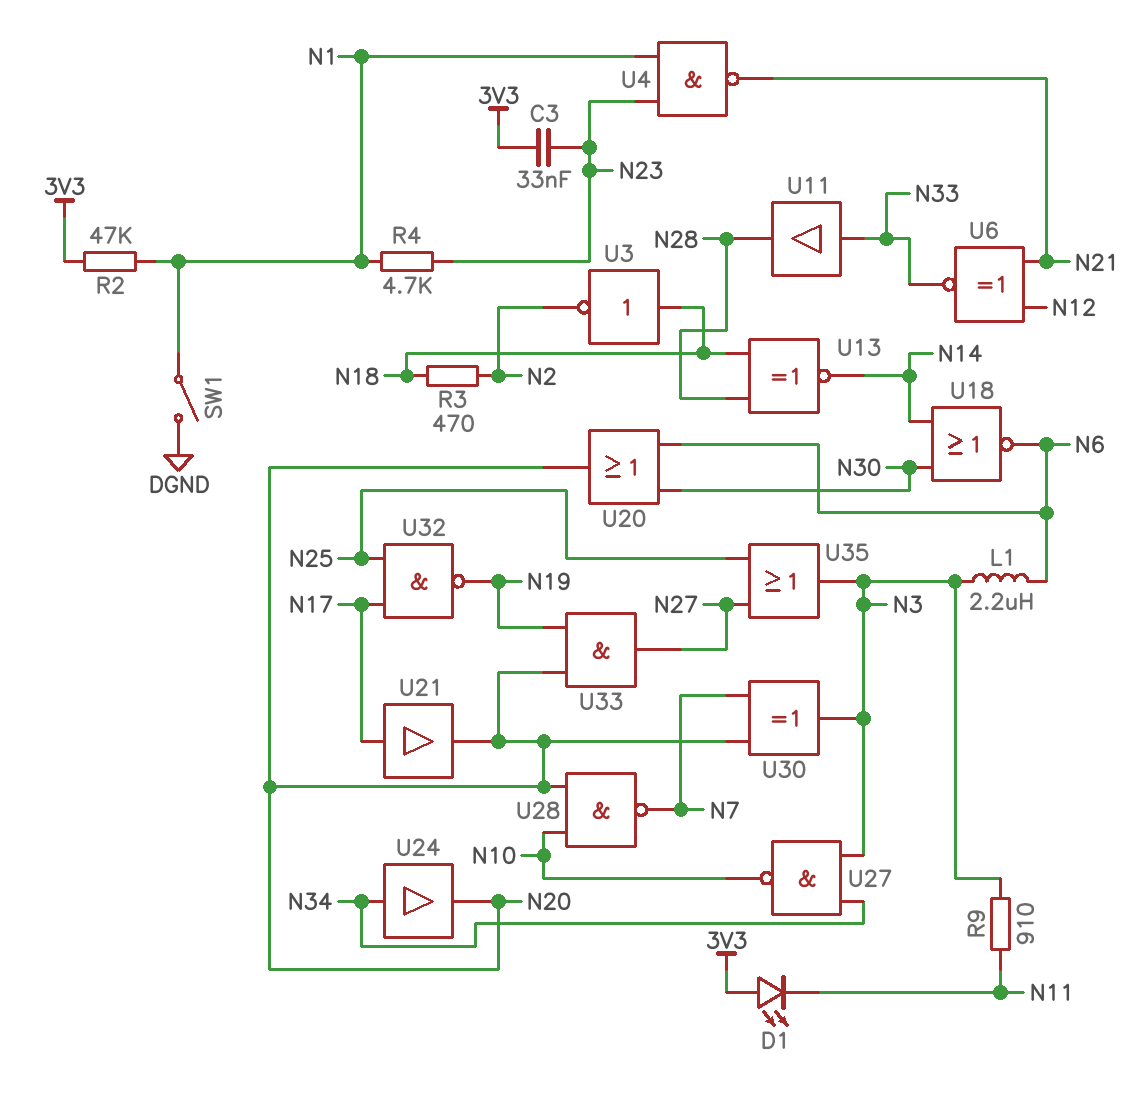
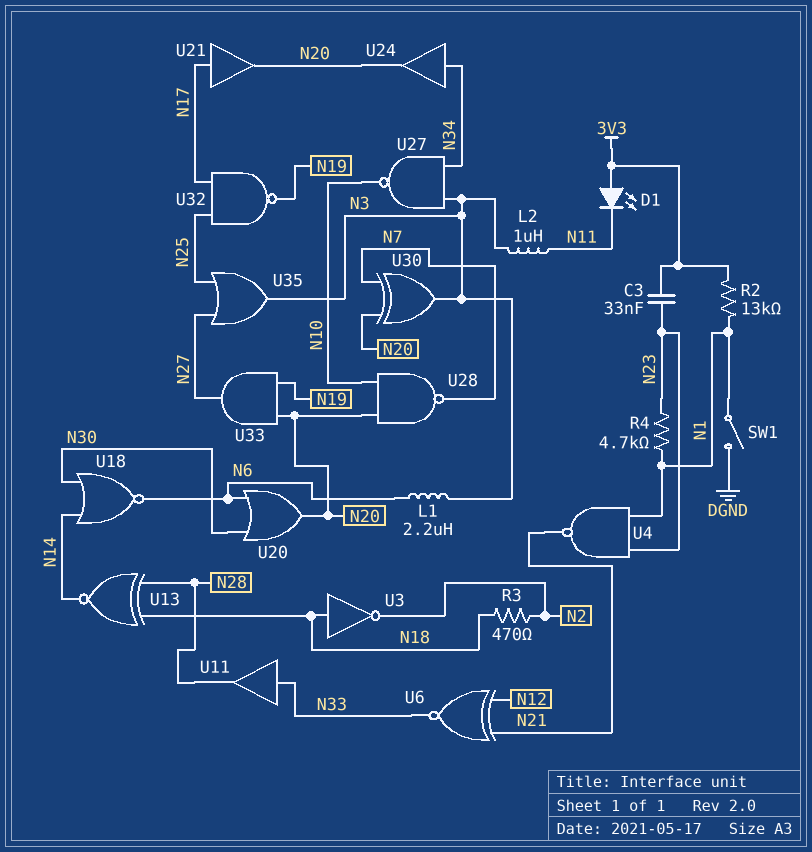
L2: none -> 1uH (N3, N11)
R2: 47k (3V3, N1) -> 13k (3V3, N1)
R9: 910 (N3, N11) -> none

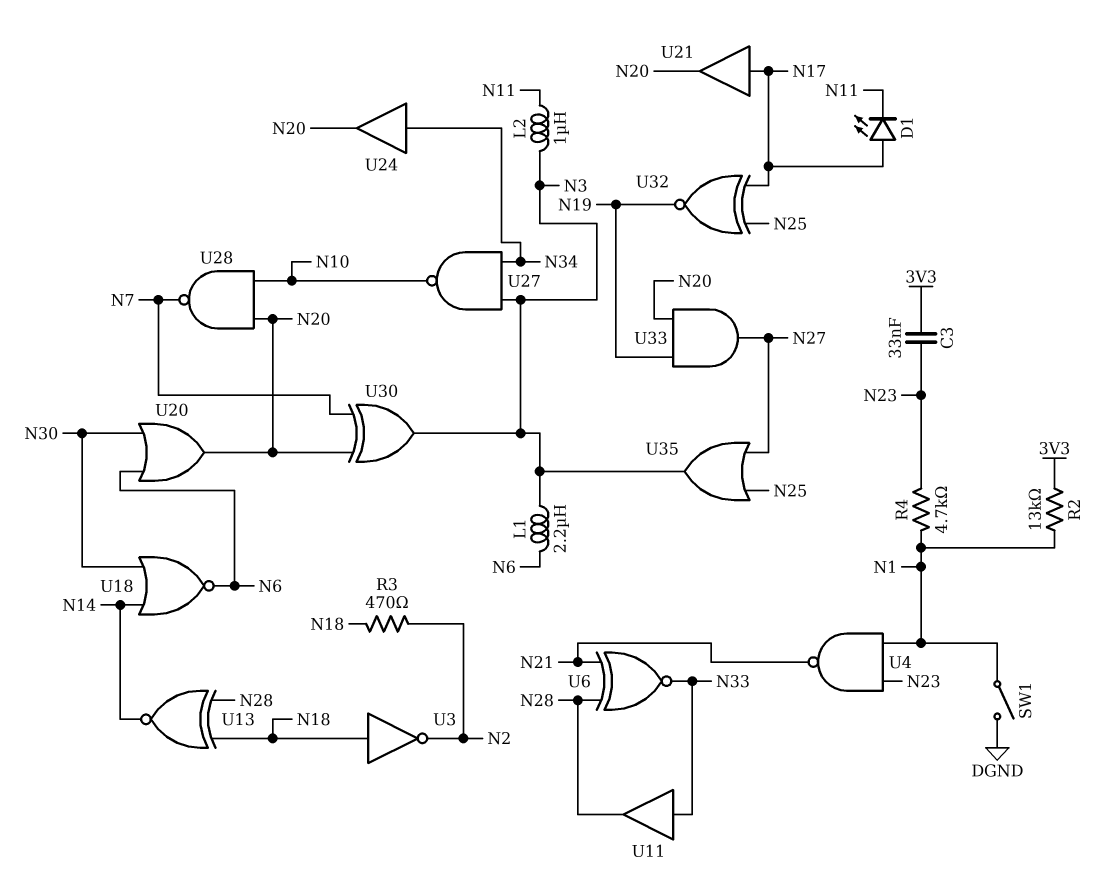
D1: LED (A 3V3, K N11) -> LED (A N17, K N11)
U6: XNOR (in N12, in N21, out N33) -> XNOR (in N21, in N28, out N33)
U32: NAND (in N17, in N25, out N19) -> XNOR (in N17, in N25, out N19)

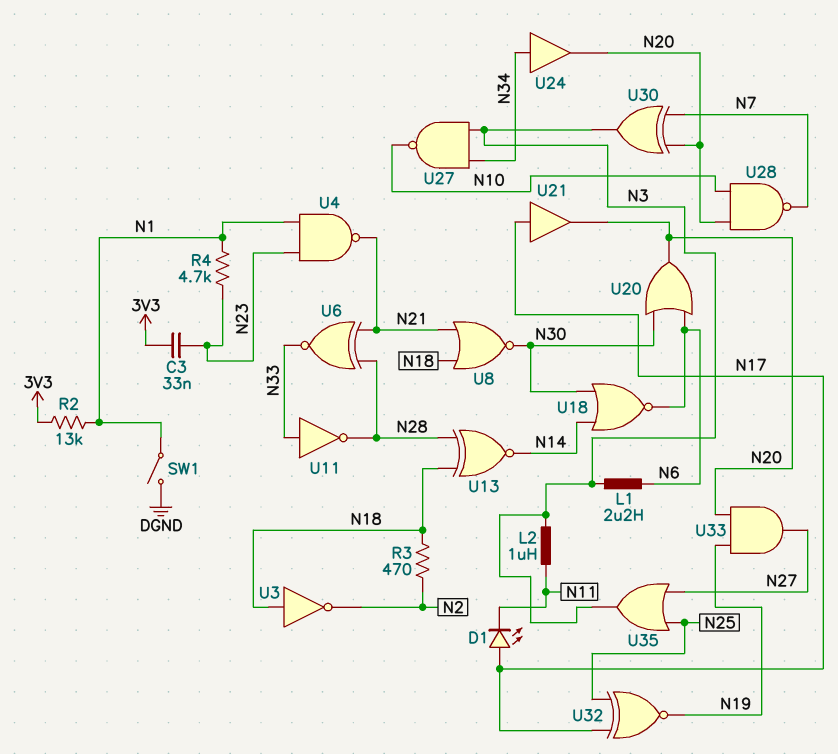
U8: none -> NOR (in N18, in N21, out N30)
U11: buffer (in N33, out N28) -> NOT (in N33, out N28)

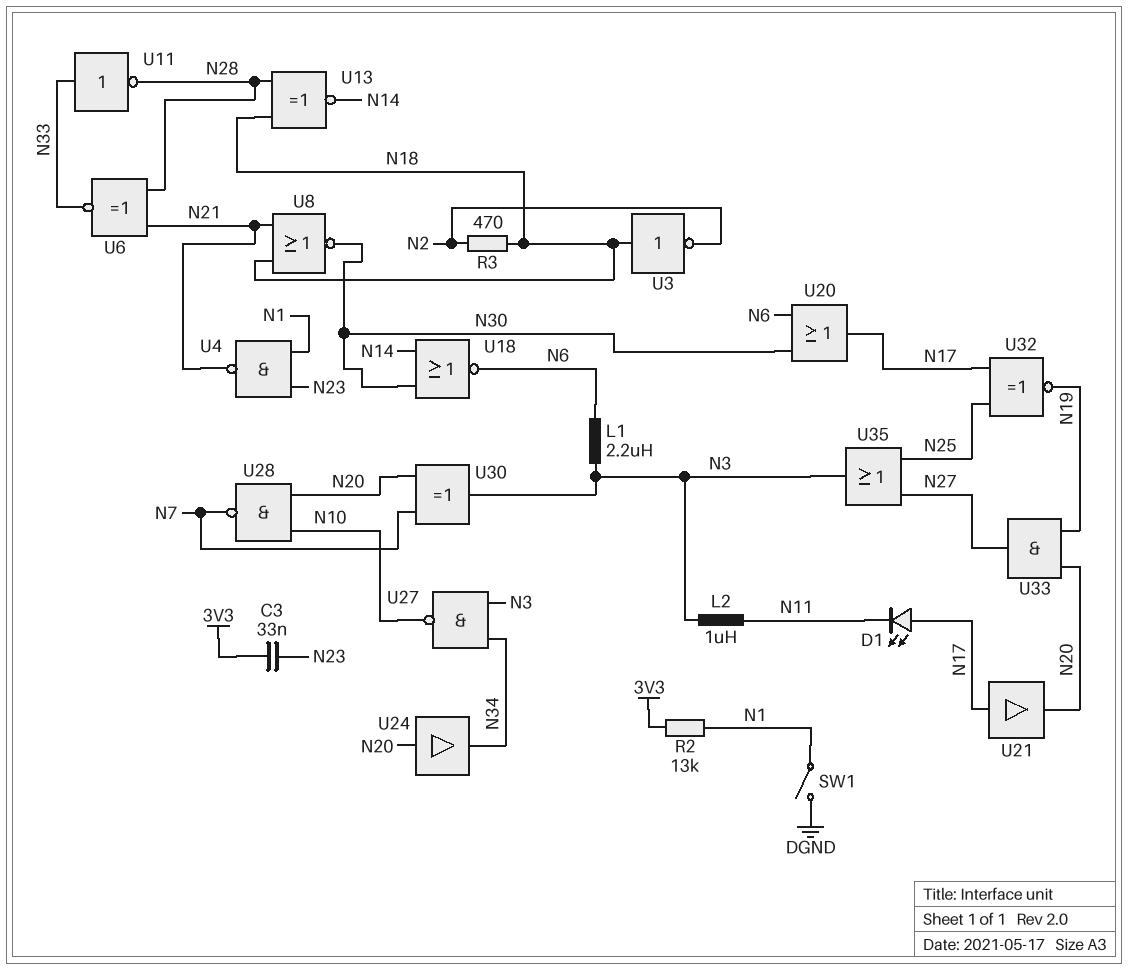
R4: 4.7k (N1, N23) -> none
U20: OR (in N6, in N30, out N20) -> OR (in N6, in N30, out N17)
U24: buffer (in N34, out N20) -> buffer (in N20, out N34)

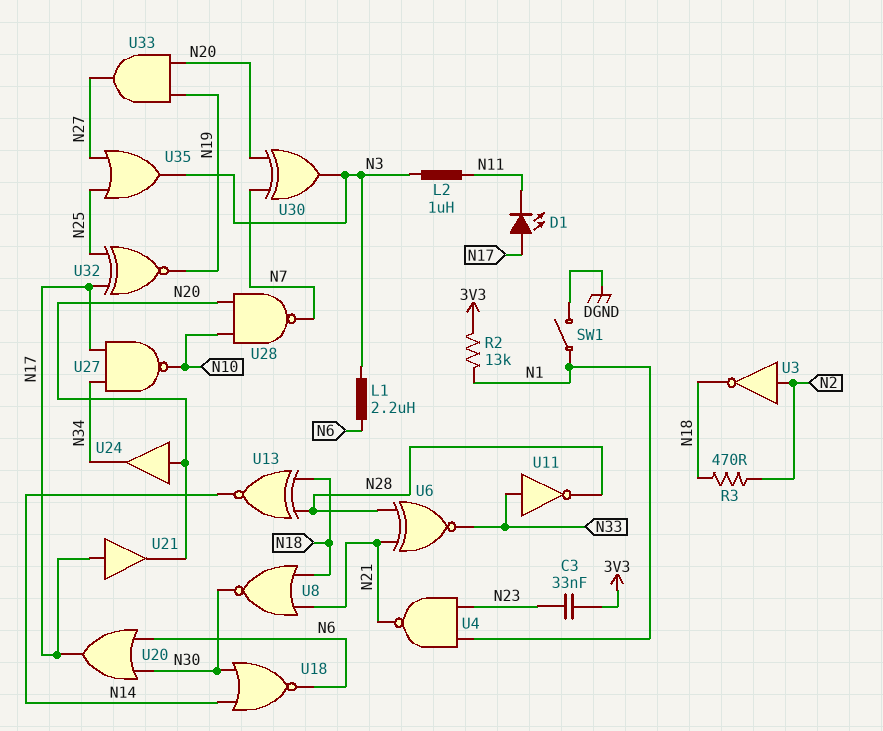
U3: NOT (in N18, out N2) -> NOT (in N2, out N18)
U27: NAND (in N3, in N34, out N10) -> NAND (in N17, in N34, out N10)

